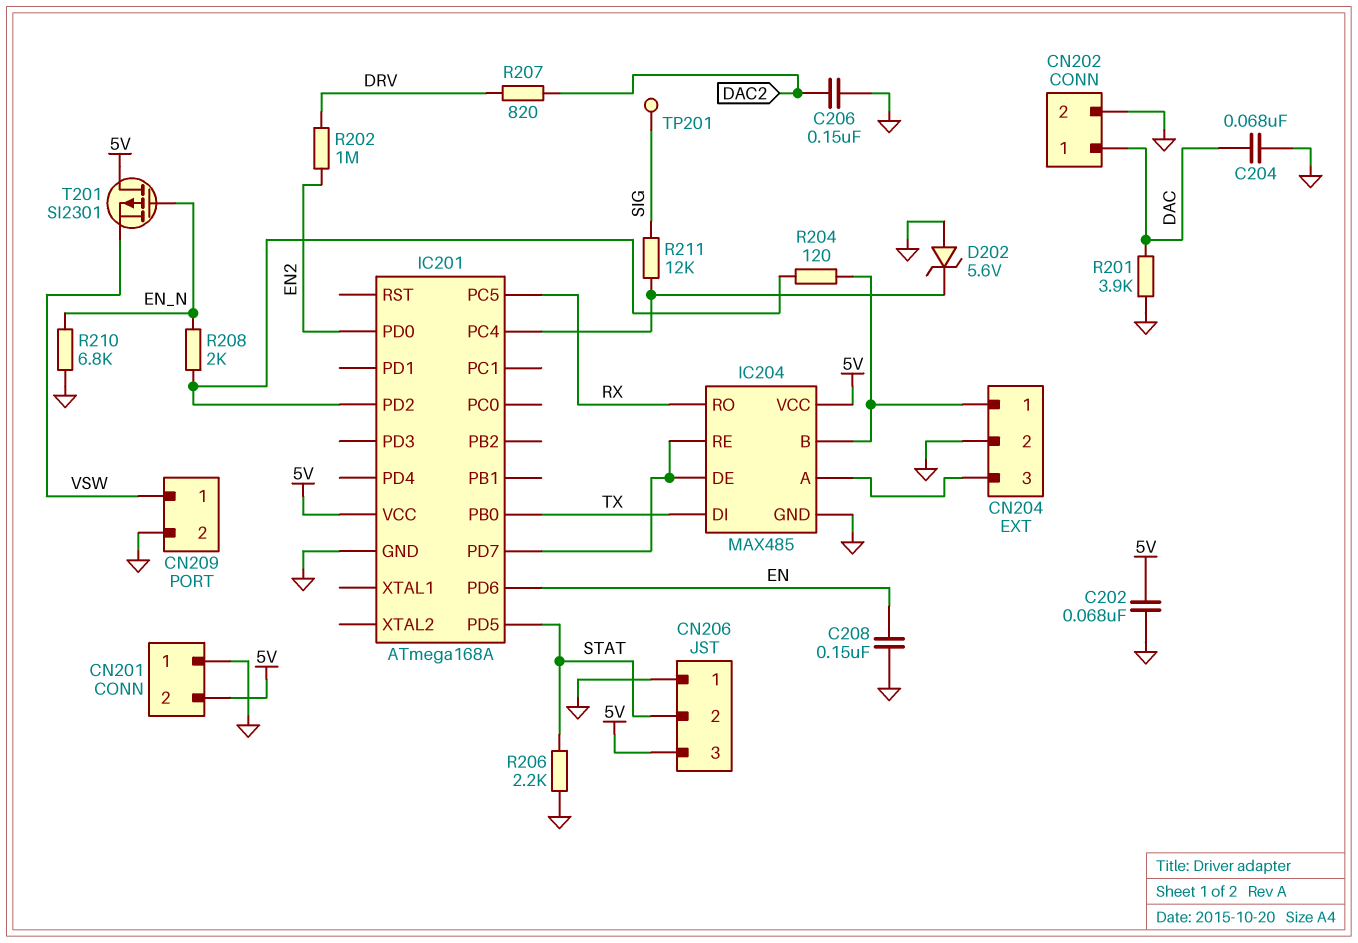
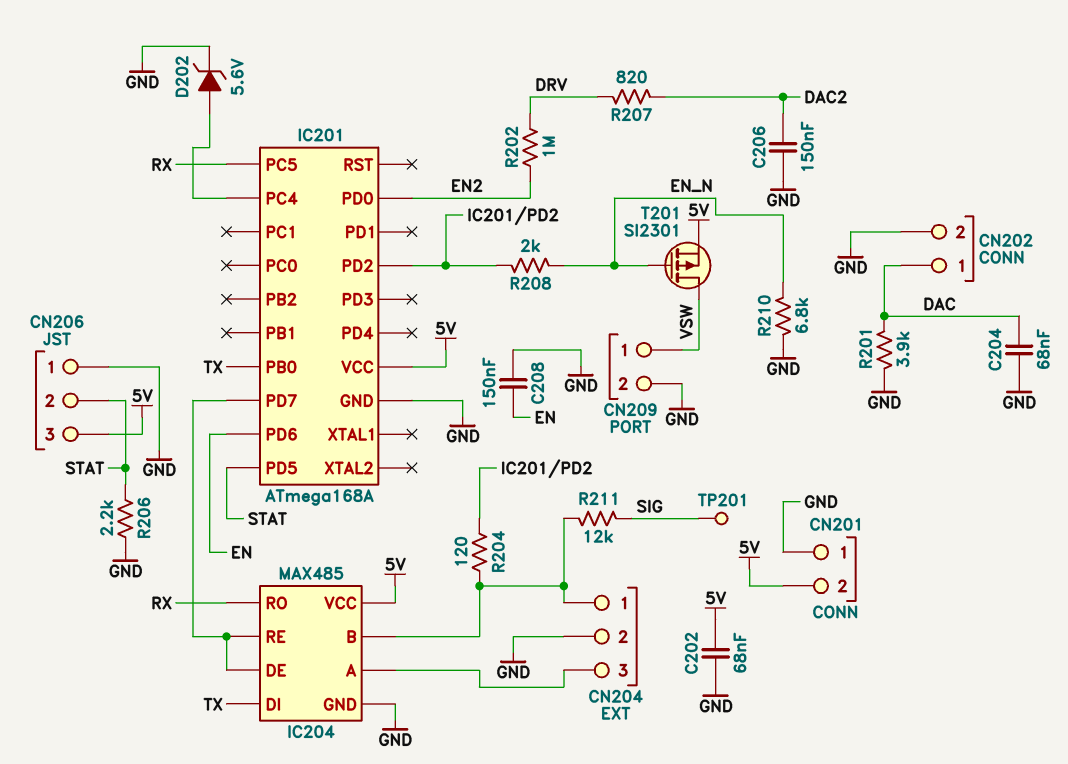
D202: zener 5.6V (A GND, K IC201/PC4) -> zener 5.6V (A IC201/PC4, K GND)
R211: 12k (IC201/PC4, SIG) -> 12k (CN204/1, SIG)
T201: PMOS SI2301 (G EN_N, D 5V, S VSW) -> PMOS SI2301 (G EN_N, D VSW, S 5V)

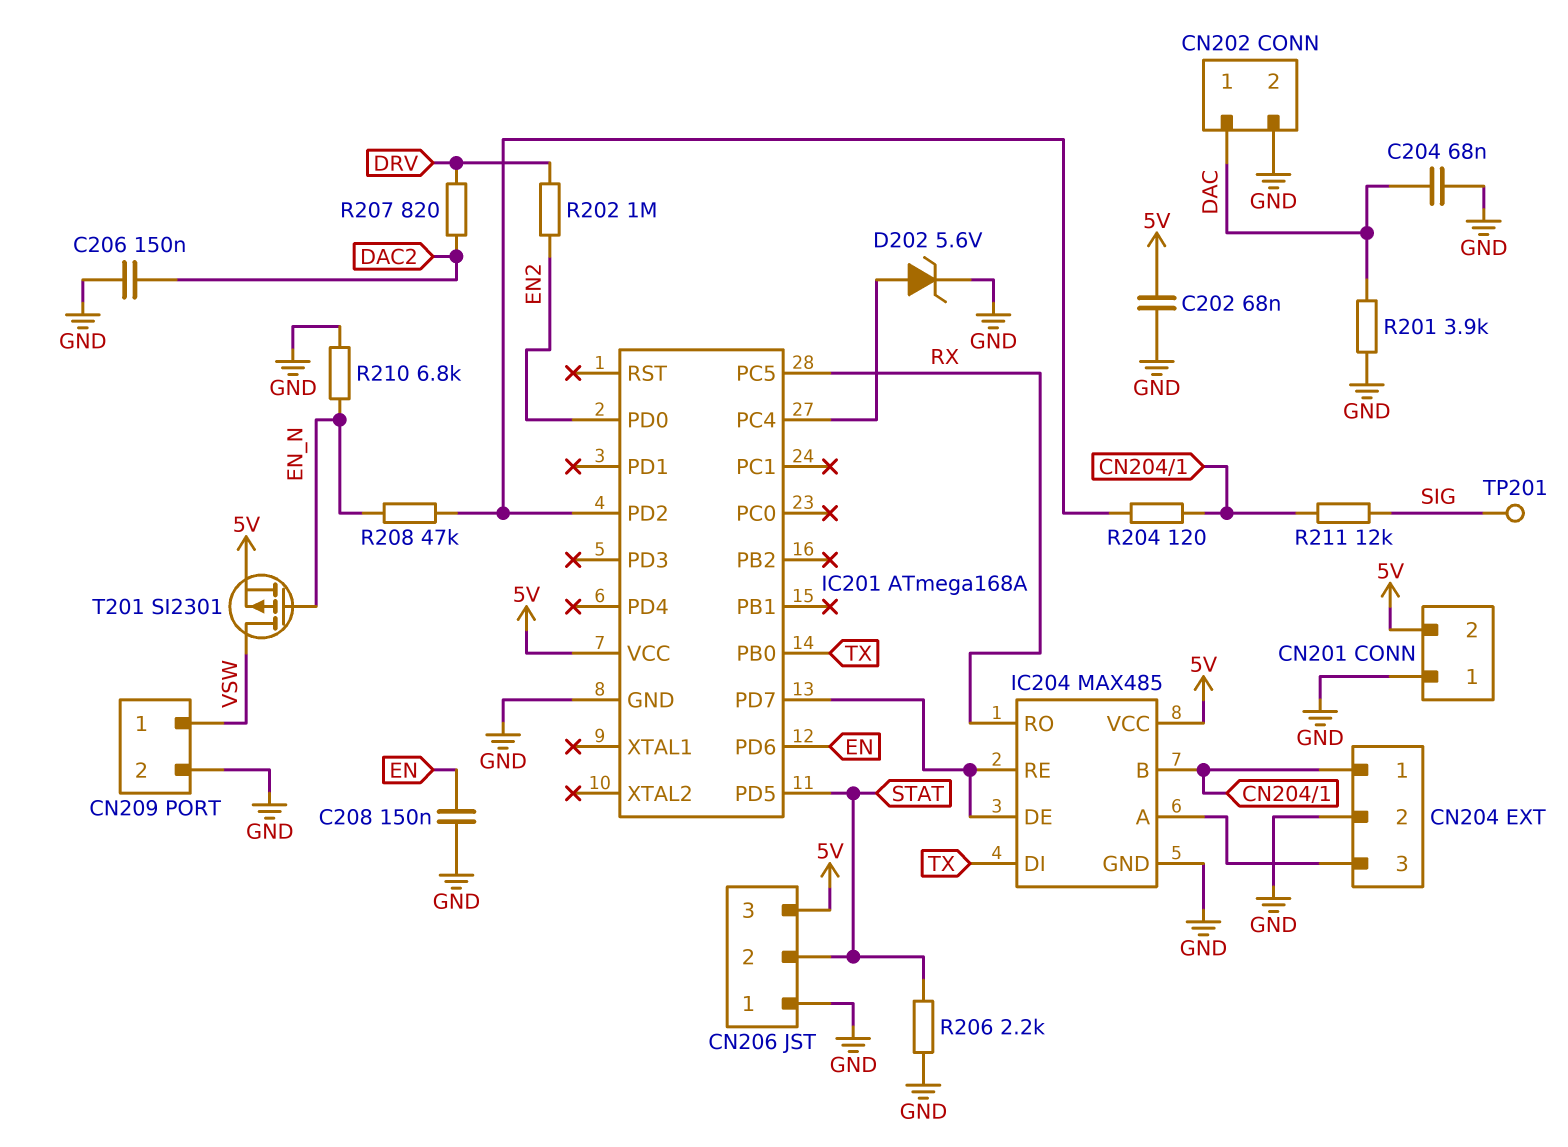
R208: 2k (EN_N, IC201/PD2) -> 47k (EN_N, IC201/PD2)

